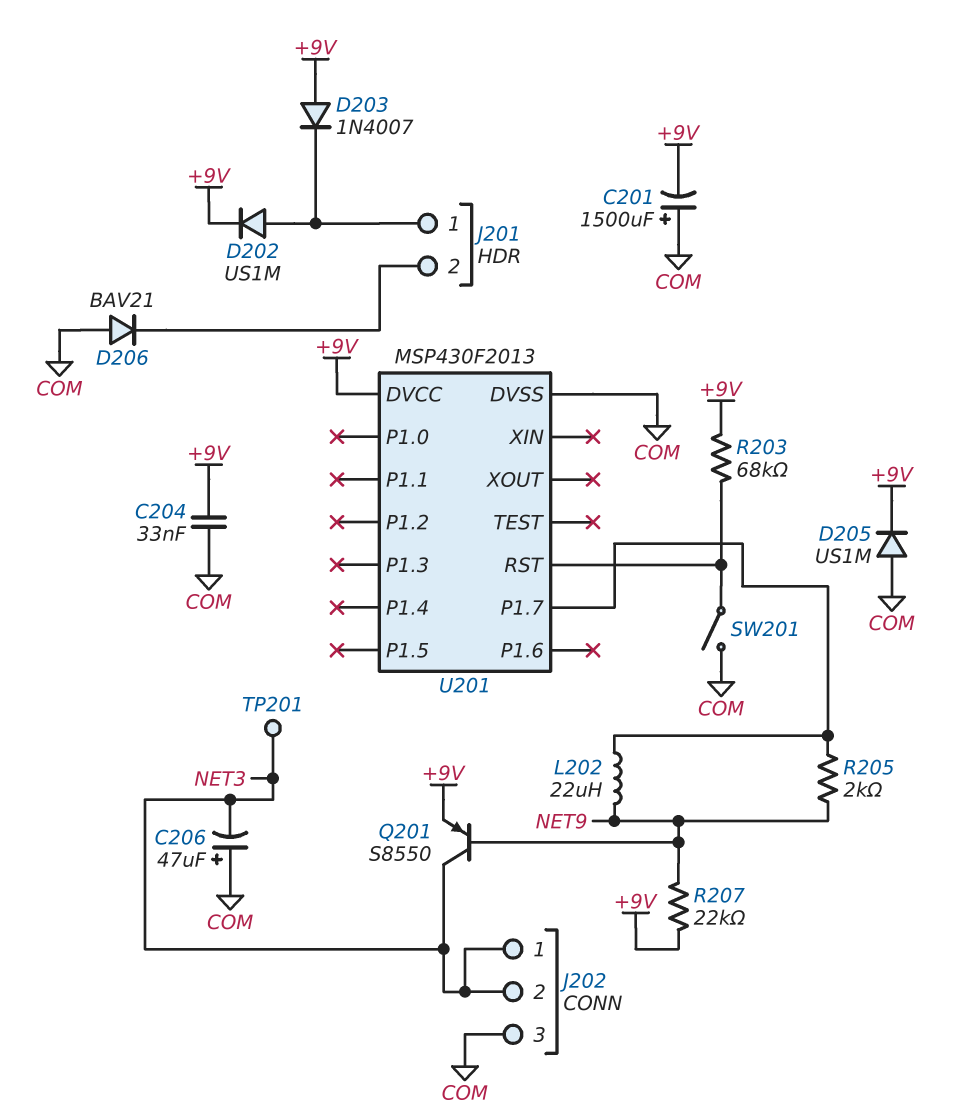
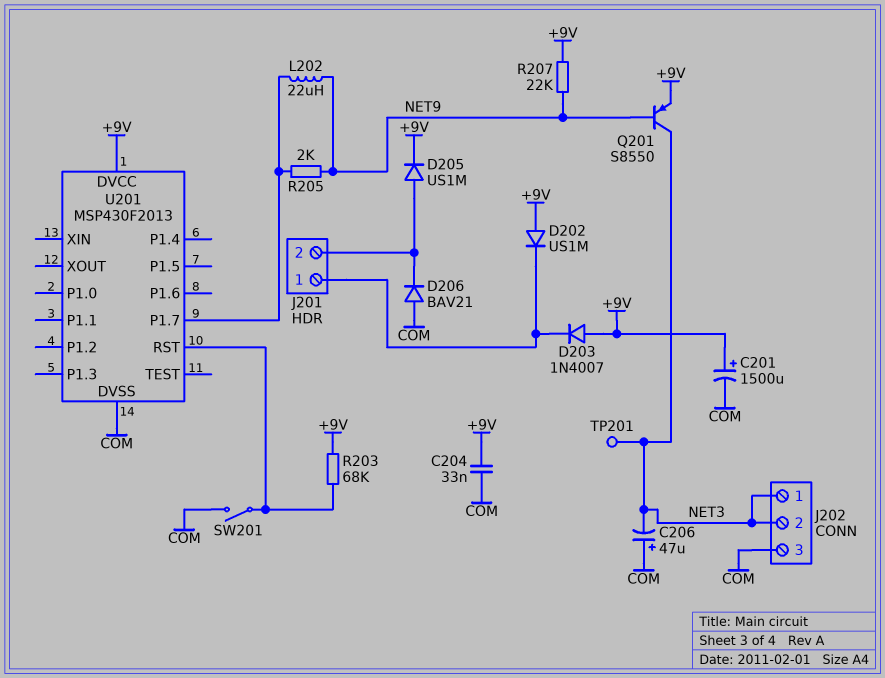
C201: 1500uF (plus COM, minus +9V) -> 1500uF (plus +9V, minus COM)
D202: diode US1M (A J201/1, K +9V) -> diode US1M (A +9V, K J201/1)
D205: diode US1M (A COM, K +9V) -> diode US1M (A J201/2, K +9V)

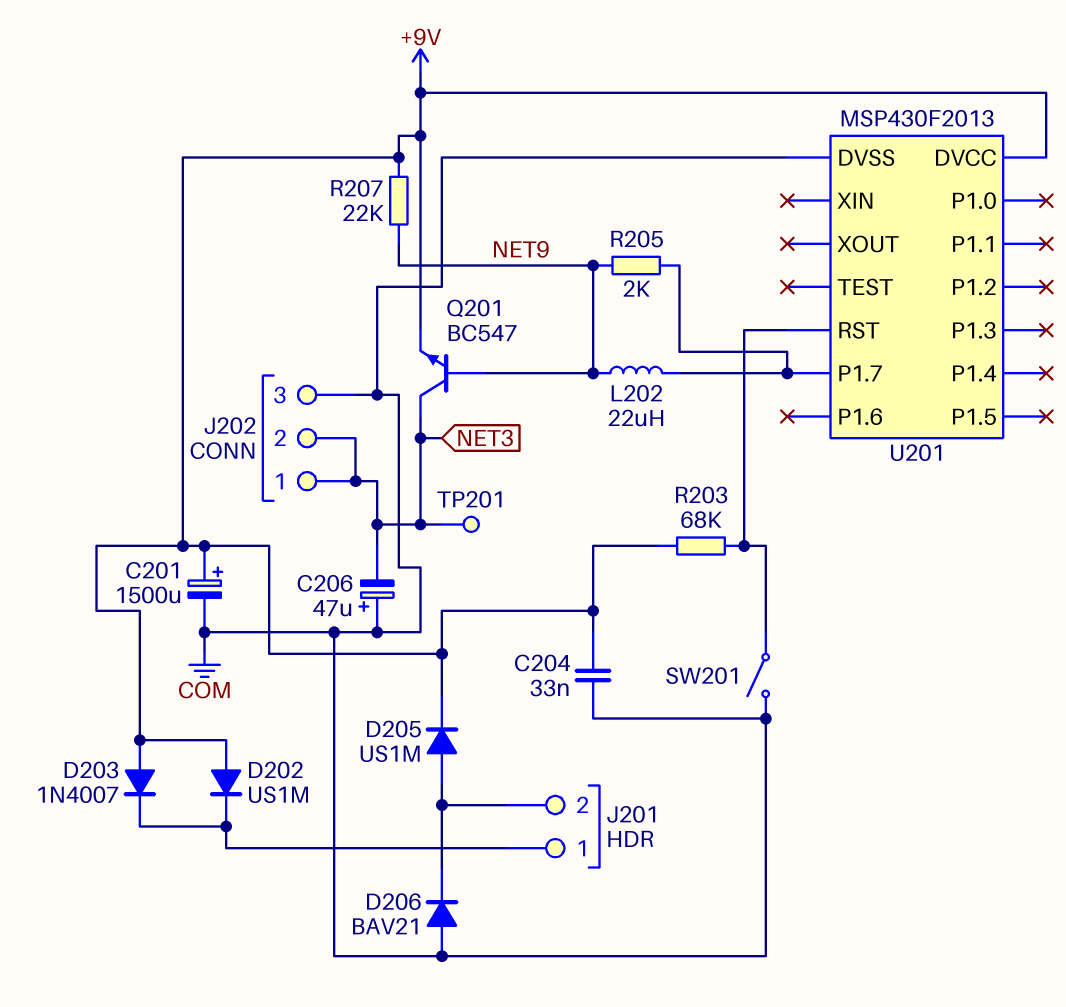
Q201: PNP S8550 (B NET9, C NET3, E +9V) -> NPN BC547 (B NET9, C NET3, E +9V)

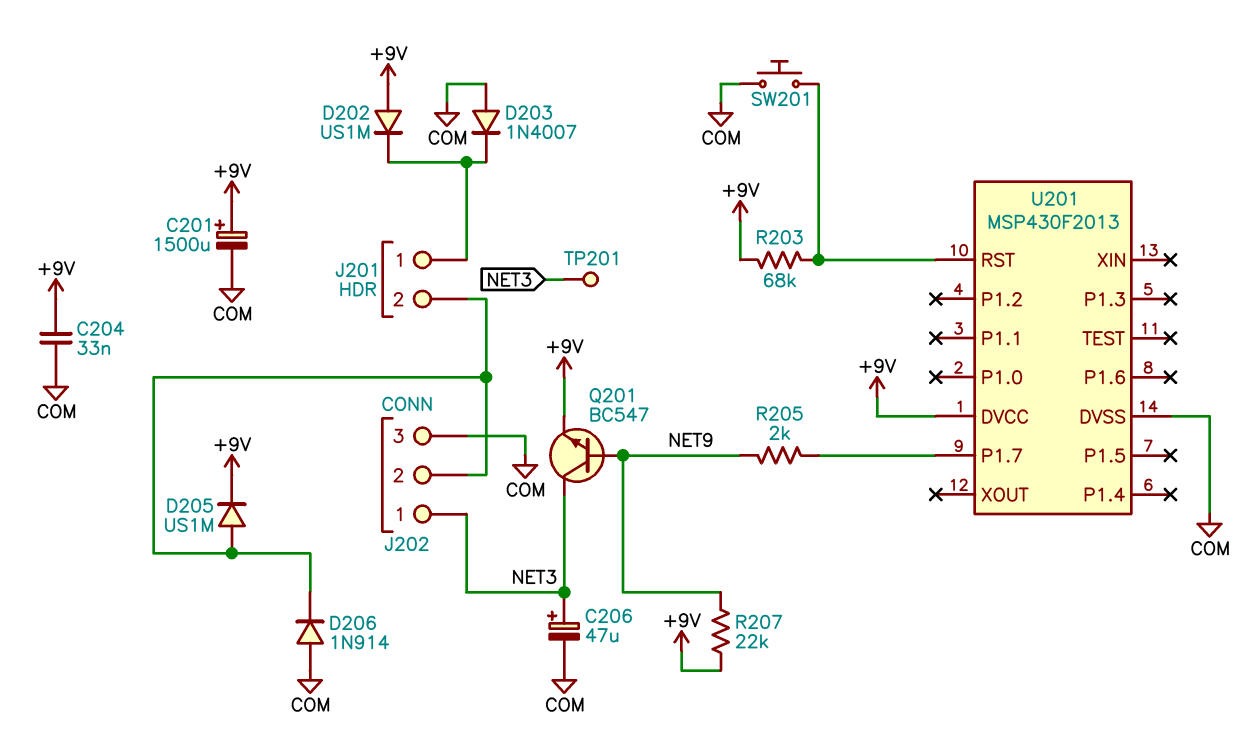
C206: 47uF (plus COM, minus NET3) -> 47uF (plus NET3, minus COM)
D203: diode 1N4007 (A +9V, K J201/1) -> diode 1N4007 (A COM, K J201/1)
D206: diode BAV21 (A COM, K J201/2) -> diode 1N914 (A COM, K J201/2)
J202 pin 2: NET3 -> J201/2
L202: 22uH (NET9, U201/P1.7) -> none
SW201: switch (COM, U201/RST) -> button (COM, U201/RST)

